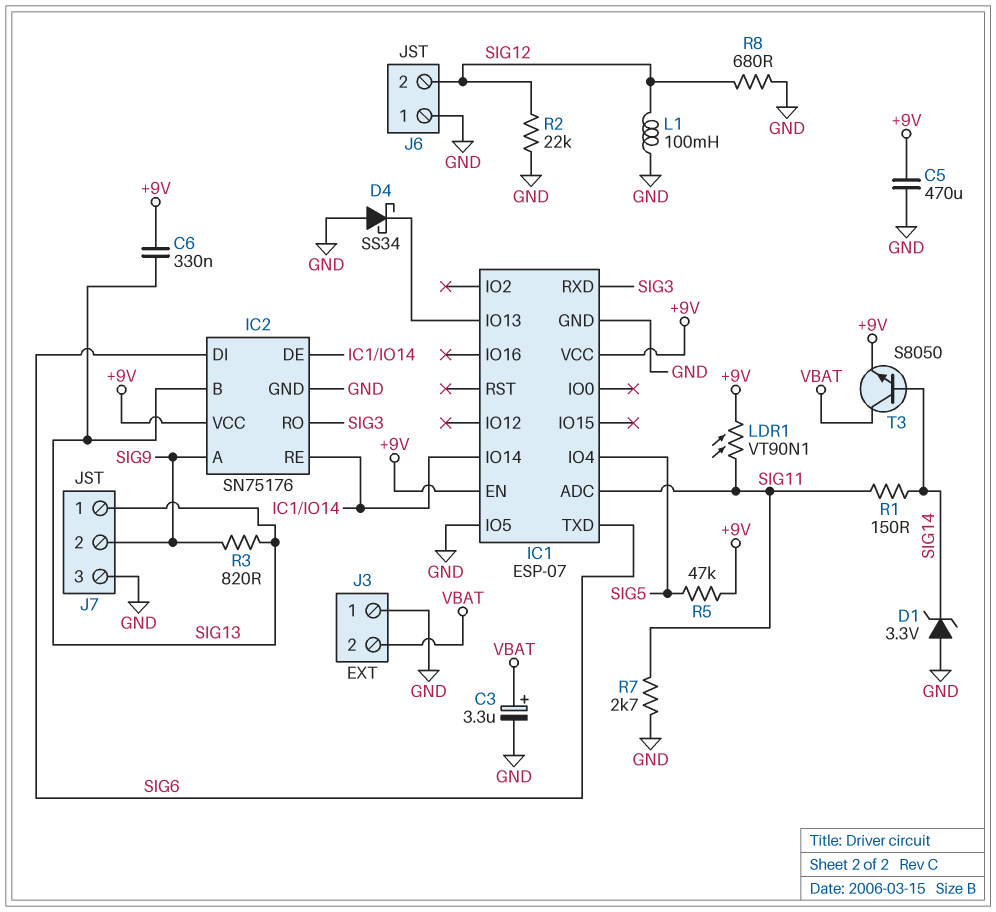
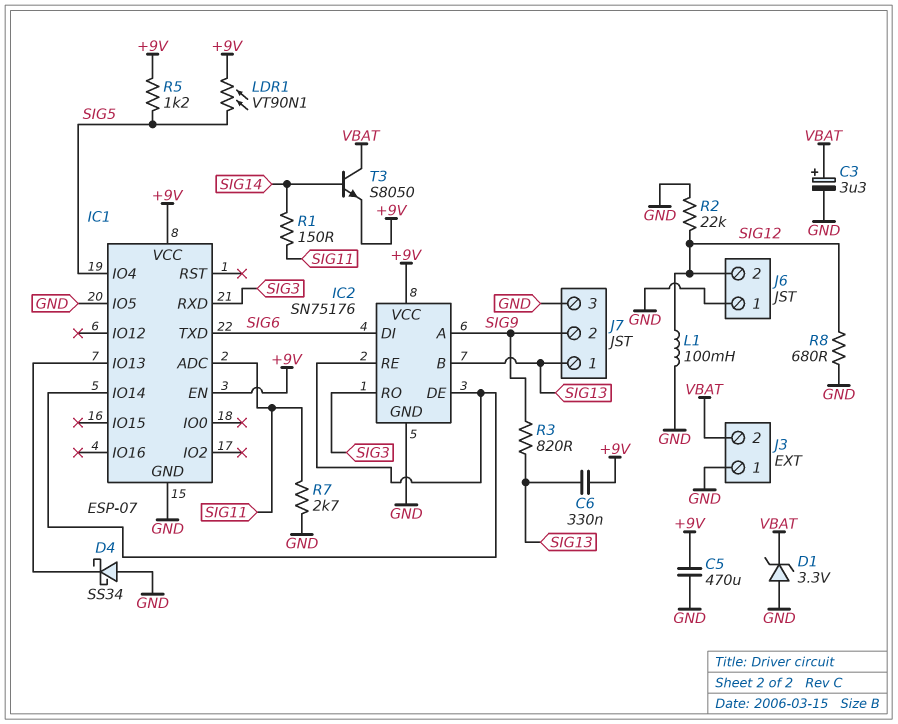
D1: zener 3.3V (A GND, K SIG14) -> zener 3.3V (A GND, K VBAT)
LDR1: VT90N1 (+9V, SIG11) -> VT90N1 (+9V, SIG5)
R5: 47k (+9V, SIG5) -> 1.2k (+9V, SIG5)

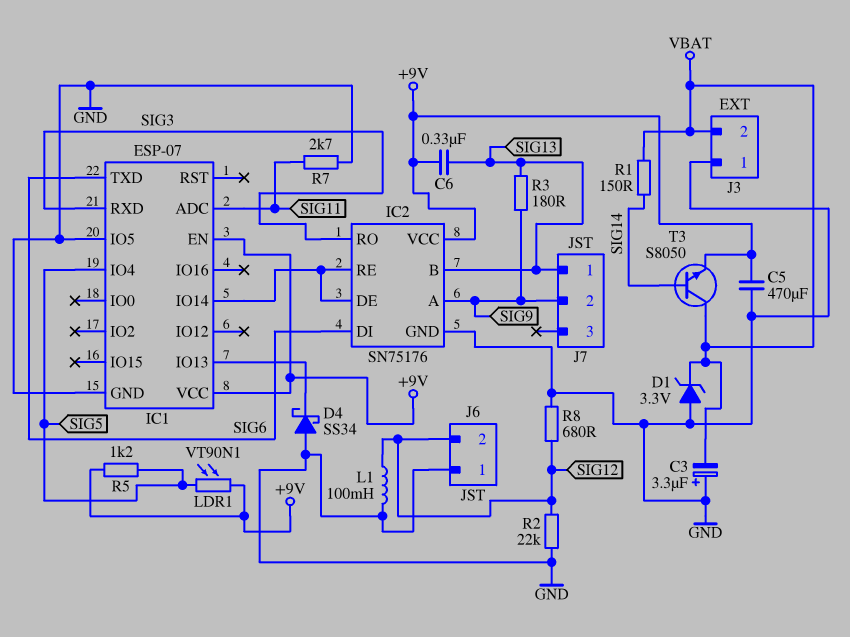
C3: 3.3uF (plus VBAT, minus GND) -> 3.3uF (plus GND, minus VBAT)
J7 pin 3: GND -> none
R1: 150 (SIG11, SIG14) -> 150 (SIG14, VBAT)
R3: 820 (SIG9, SIG13) -> 180 (SIG9, SIG13)

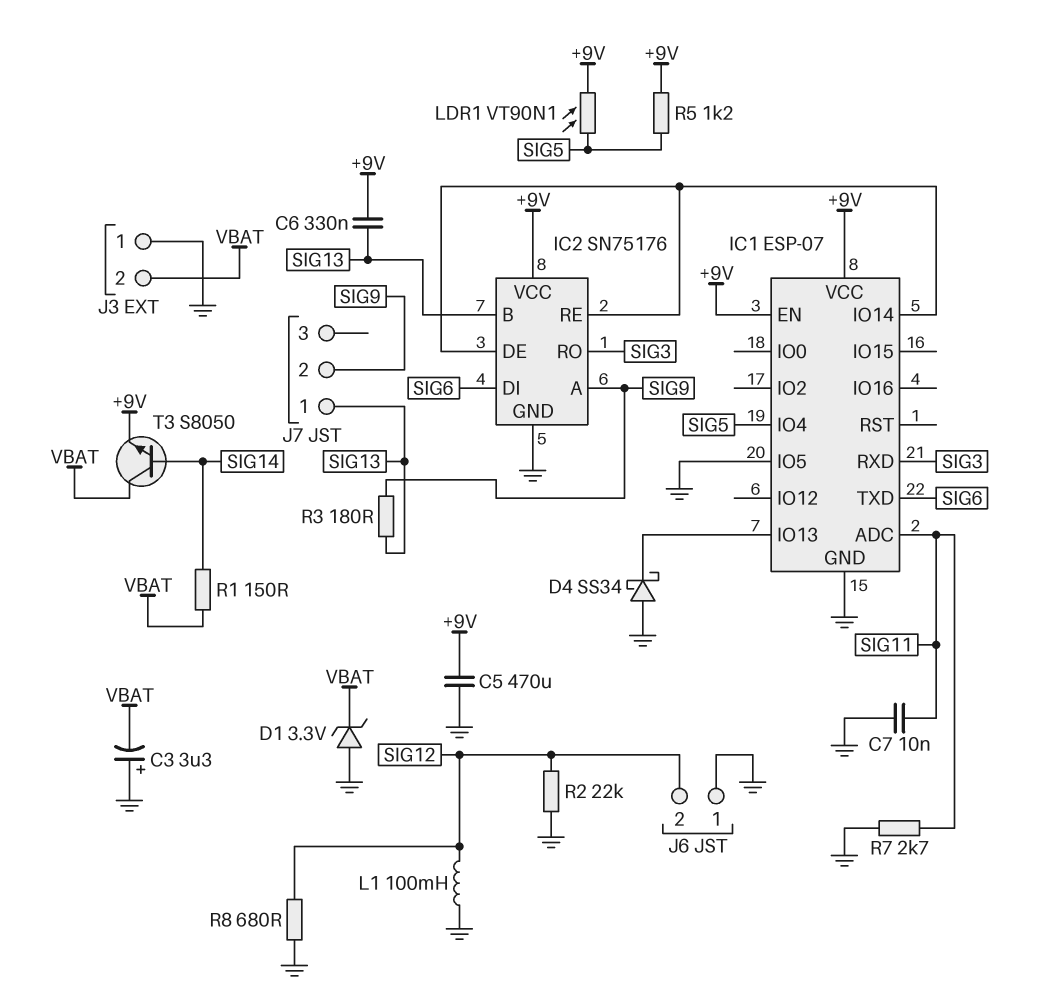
C7: none -> 10nF (GND, SIG11)

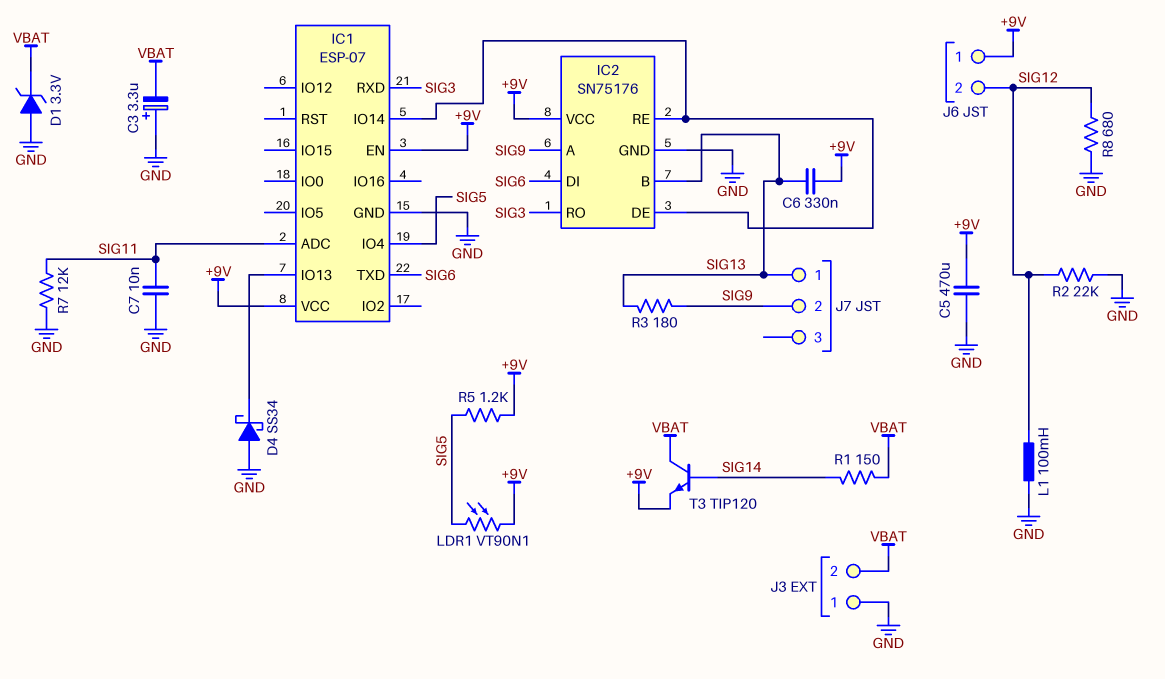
IC1 pin IO5: GND -> none
J6 pin 1: GND -> +9V
R7: 2.7k (GND, SIG11) -> 12k (GND, SIG11)
T3: NPN S8050 (B SIG14, C VBAT, E +9V) -> NPN TIP120 (B SIG14, C VBAT, E +9V)

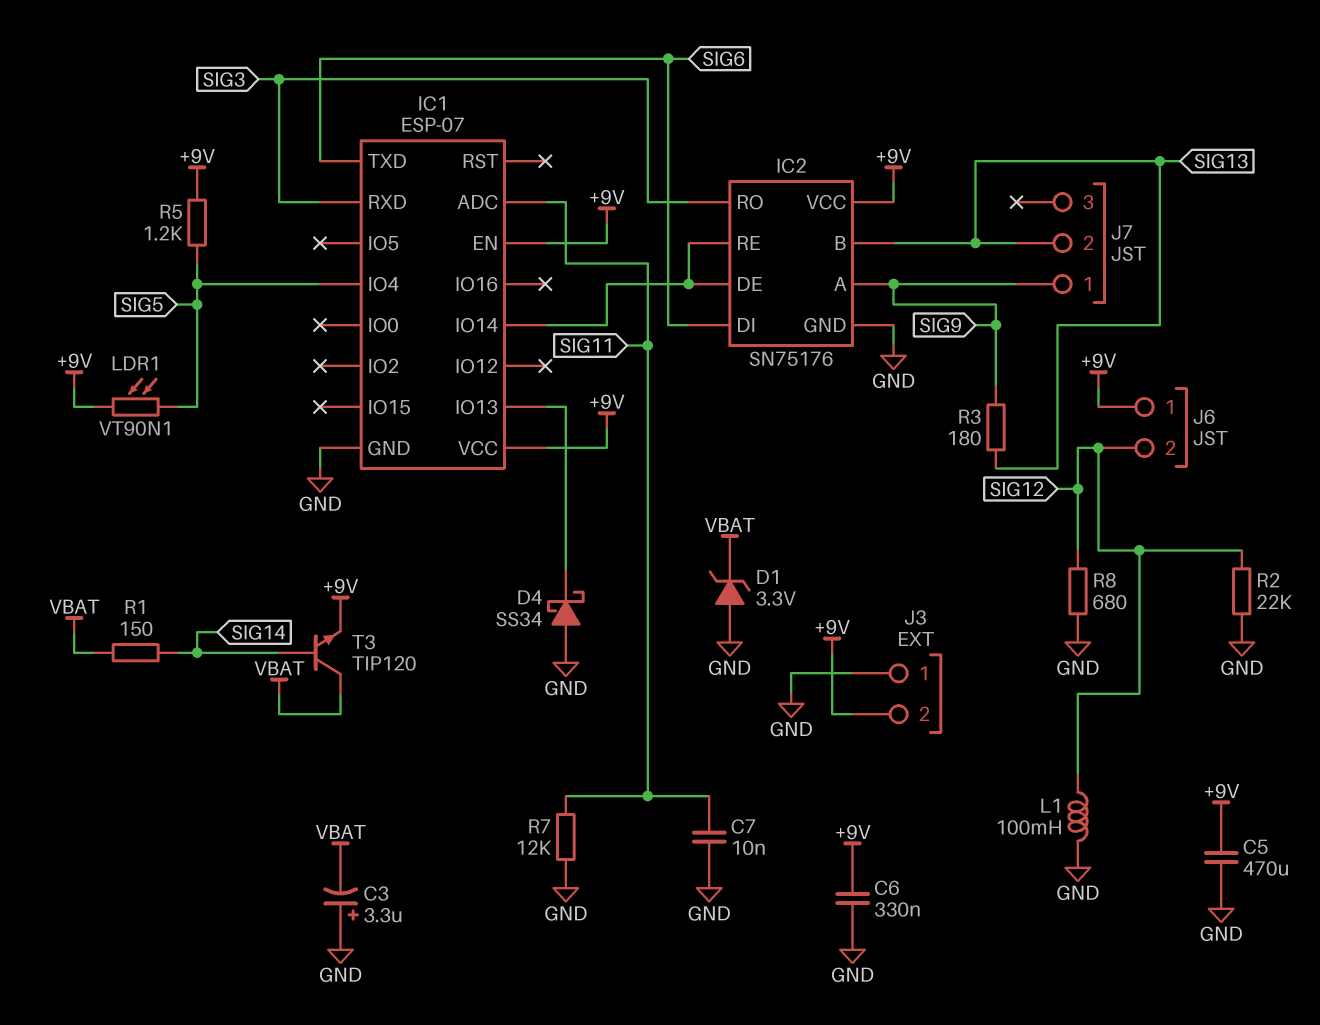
C6: 330nF (+9V, SIG13) -> 330nF (+9V, GND)
J3 pin 2: VBAT -> +9V
J7 pin 1: SIG13 -> SIG9
J7 pin 2: SIG9 -> SIG13

